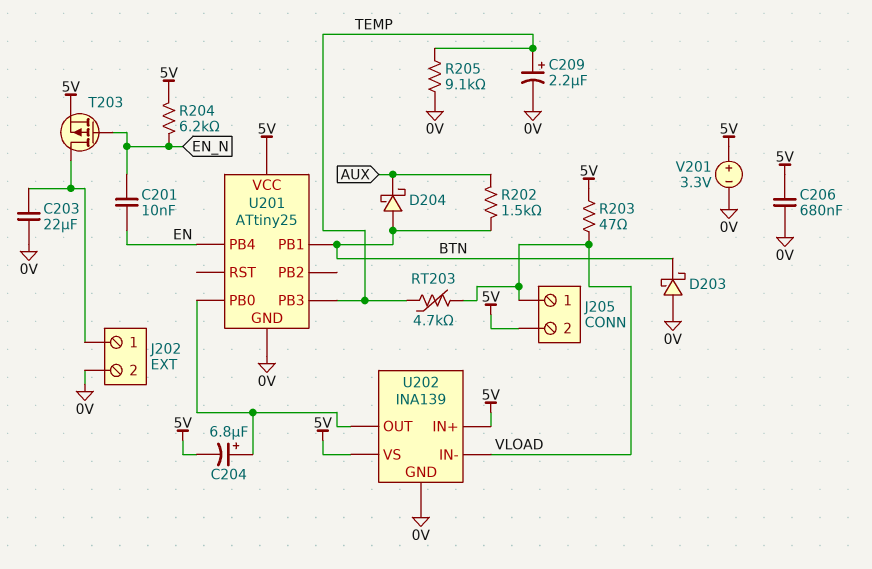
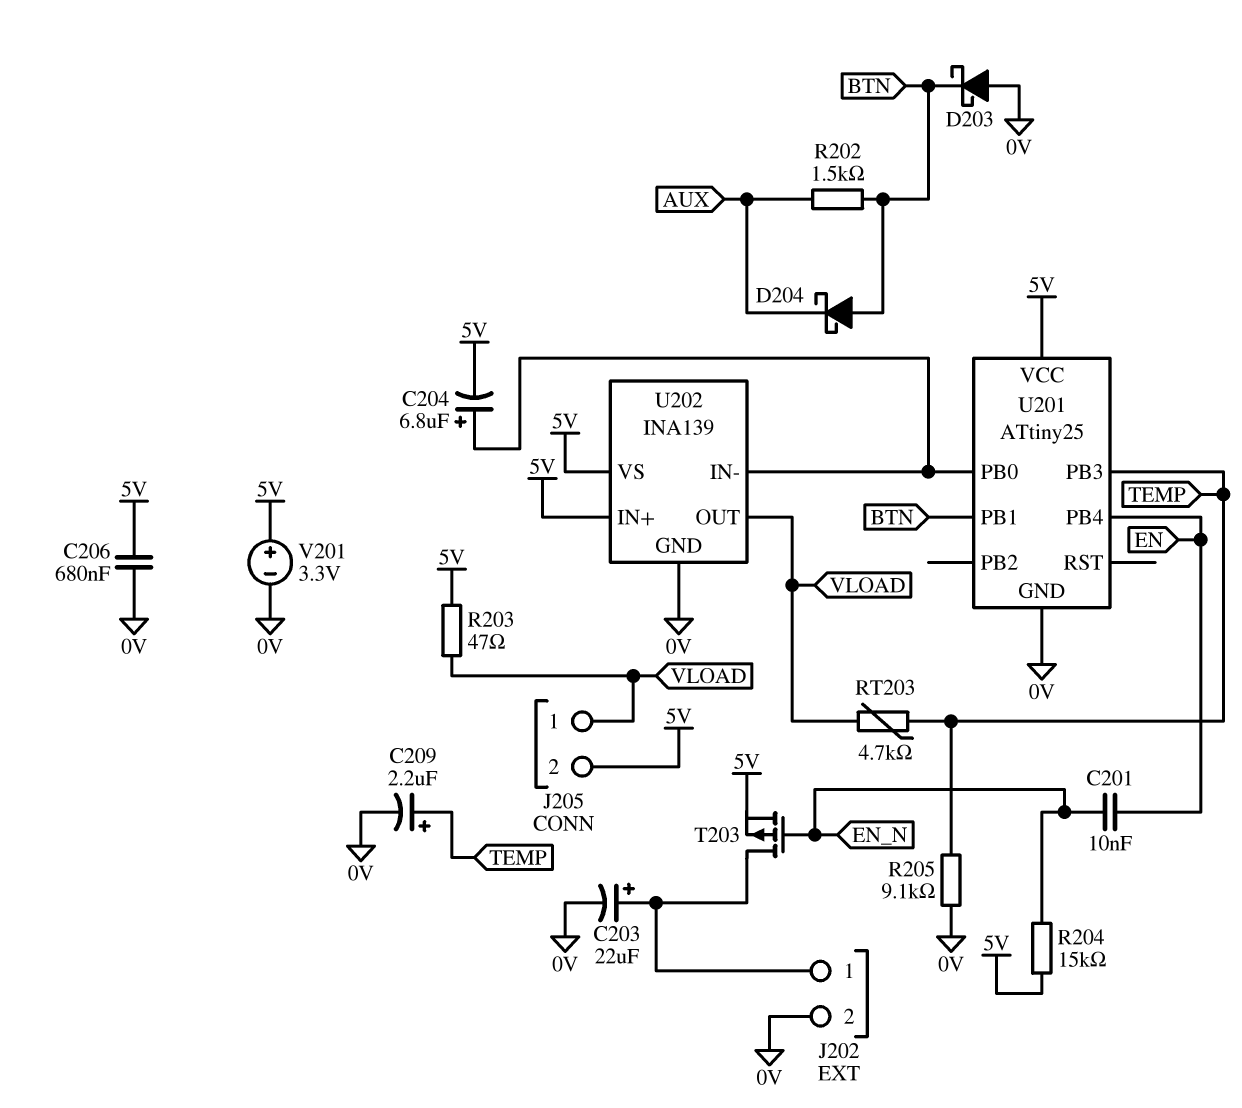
C203: 22uF (0V, J202/1) -> 22uF (plus J202/1, minus 0V)
R204: 6.2k (5V, EN_N) -> 15k (5V, EN_N)
U202 pin IN-: VLOAD -> U201/PB0
U202 pin OUT: U201/PB0 -> VLOAD

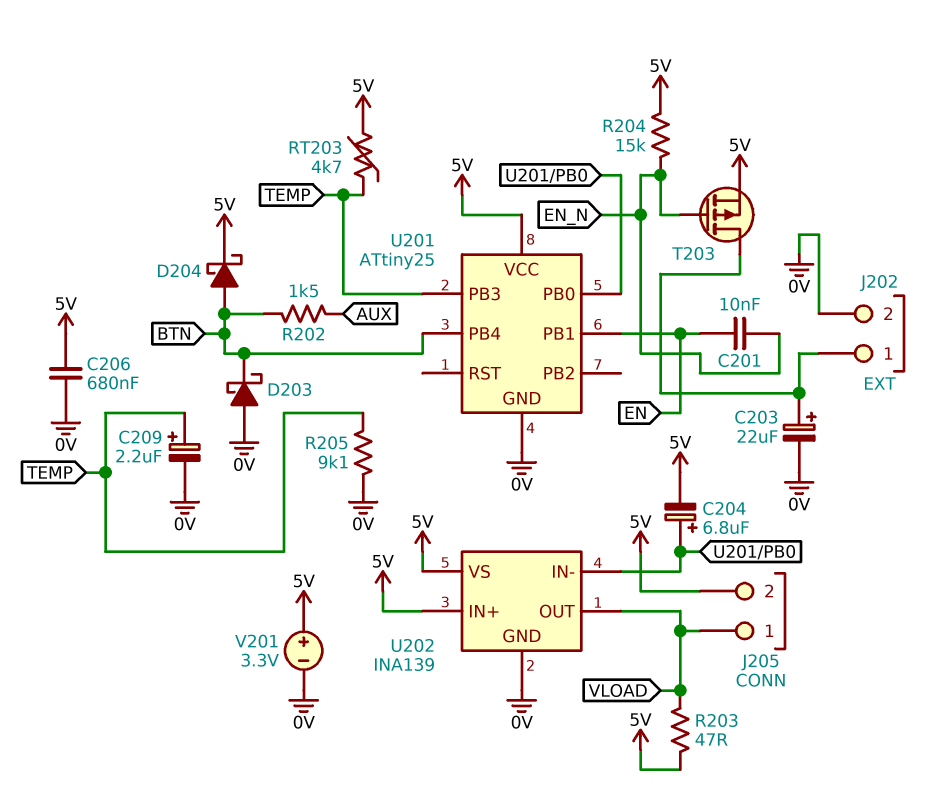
D204: schottky (A BTN, K AUX) -> schottky (A BTN, K 5V)
RT203: 4.7k (TEMP, VLOAD) -> 4.7k (5V, TEMP)
U201 pin PB1: BTN -> EN
U201 pin PB4: EN -> BTN

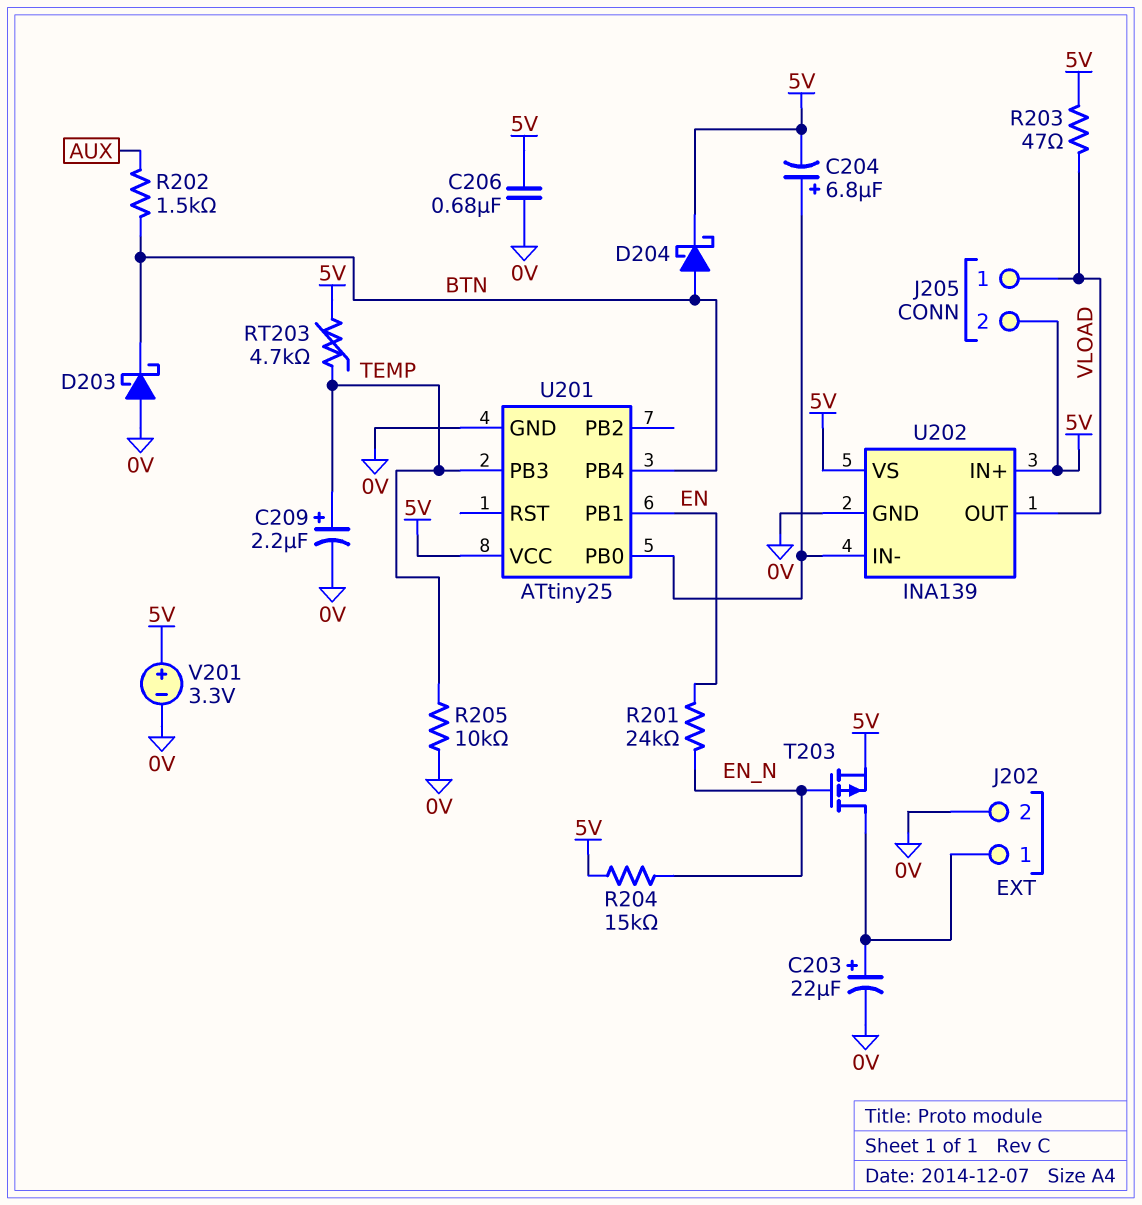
C201: 10nF (EN, EN_N) -> none
R201: none -> 24k (EN, EN_N)
R205: 9.1k (0V, TEMP) -> 10k (0V, TEMP)

